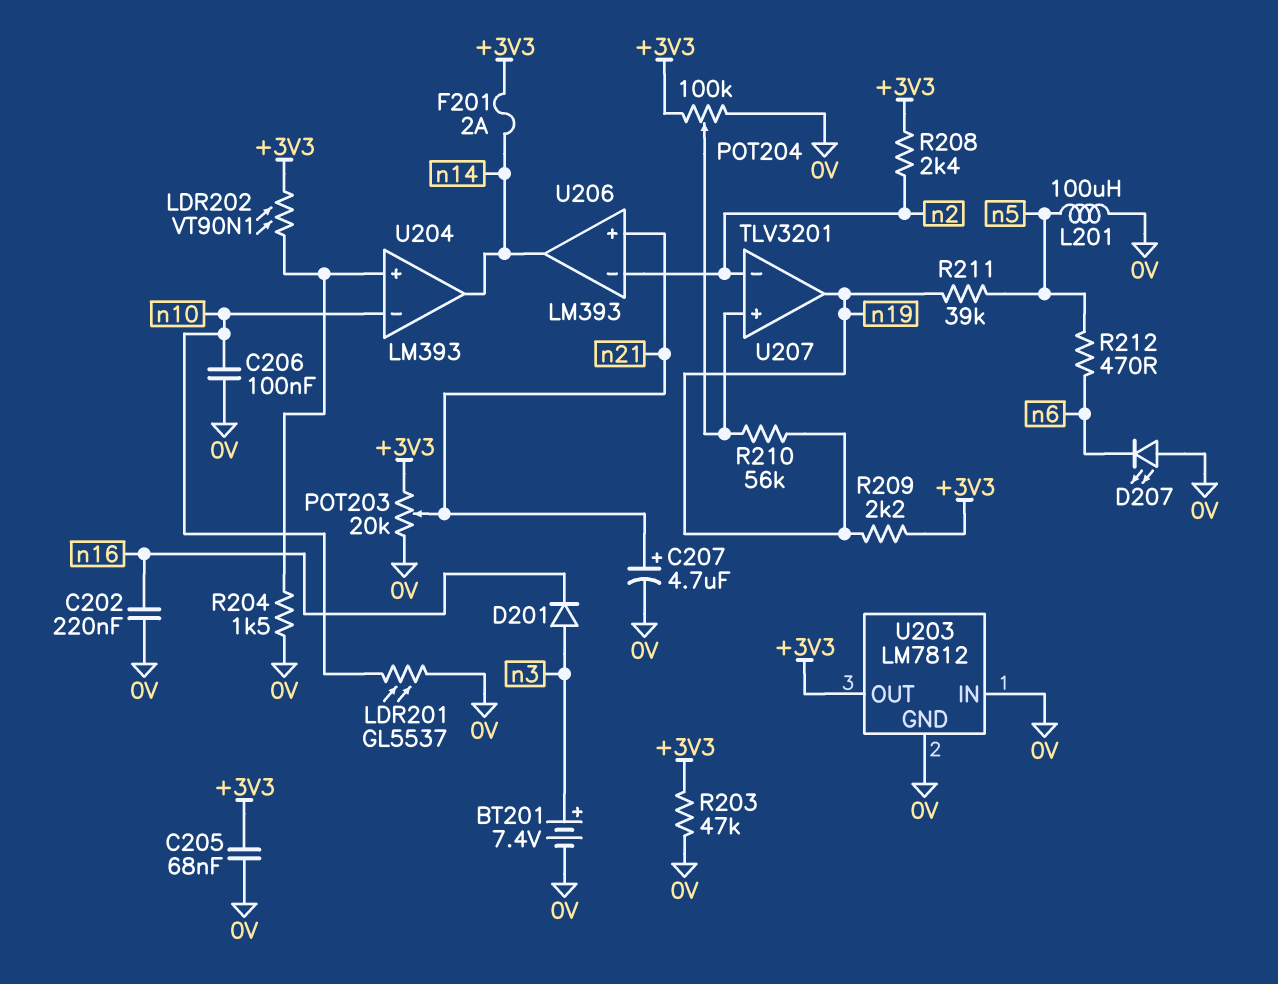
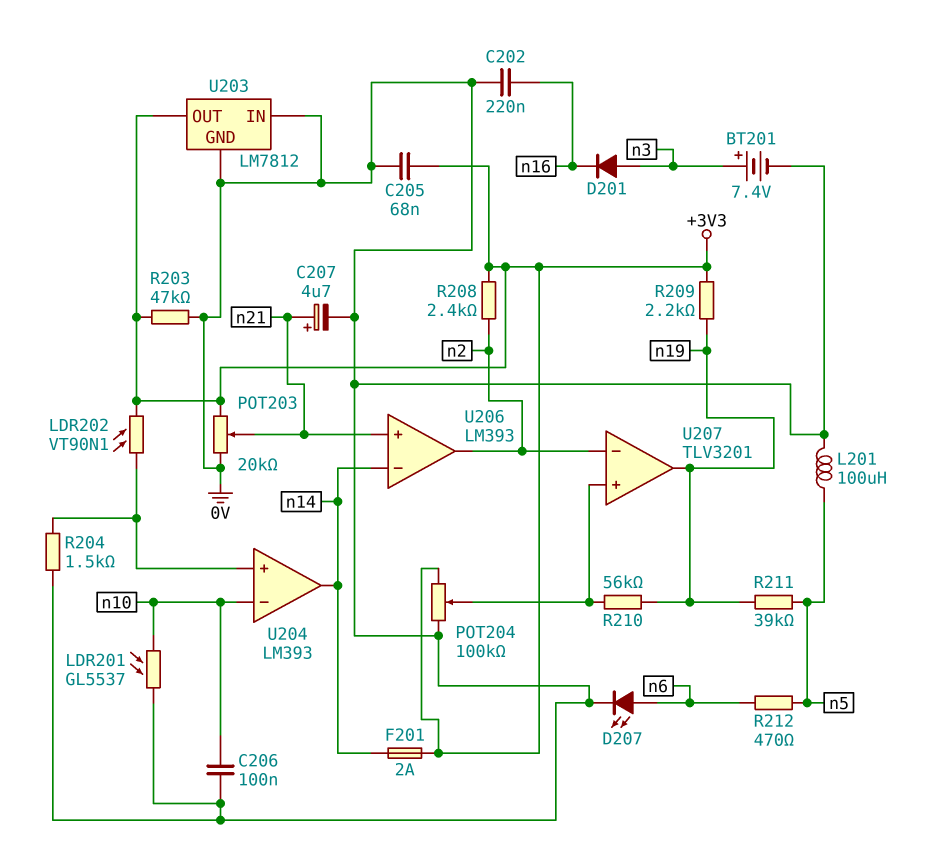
D207: LED (A 0V, K n6) -> LED (A n6, K 0V)
U206 pin in-: n2 -> n14
U206 pin out: n14 -> n2

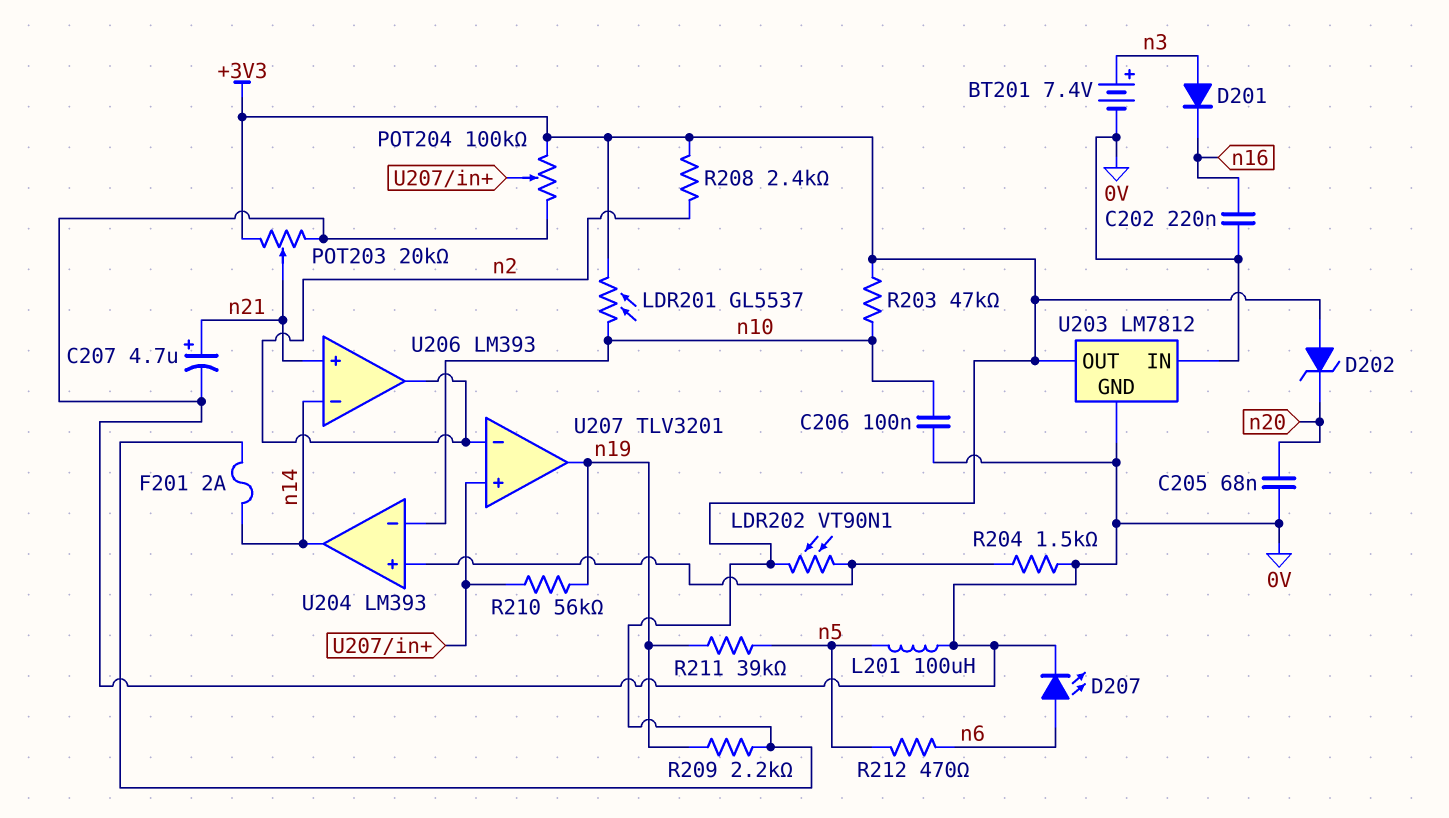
C205: 68nF (+3V3, 0V) -> 68nF (0V, n20)
D202: none -> zener (A +3V3, K n20)
LDR201: GL5537 (0V, n10) -> GL5537 (+3V3, n10)
R203: 47k (+3V3, 0V) -> 47k (+3V3, n10)

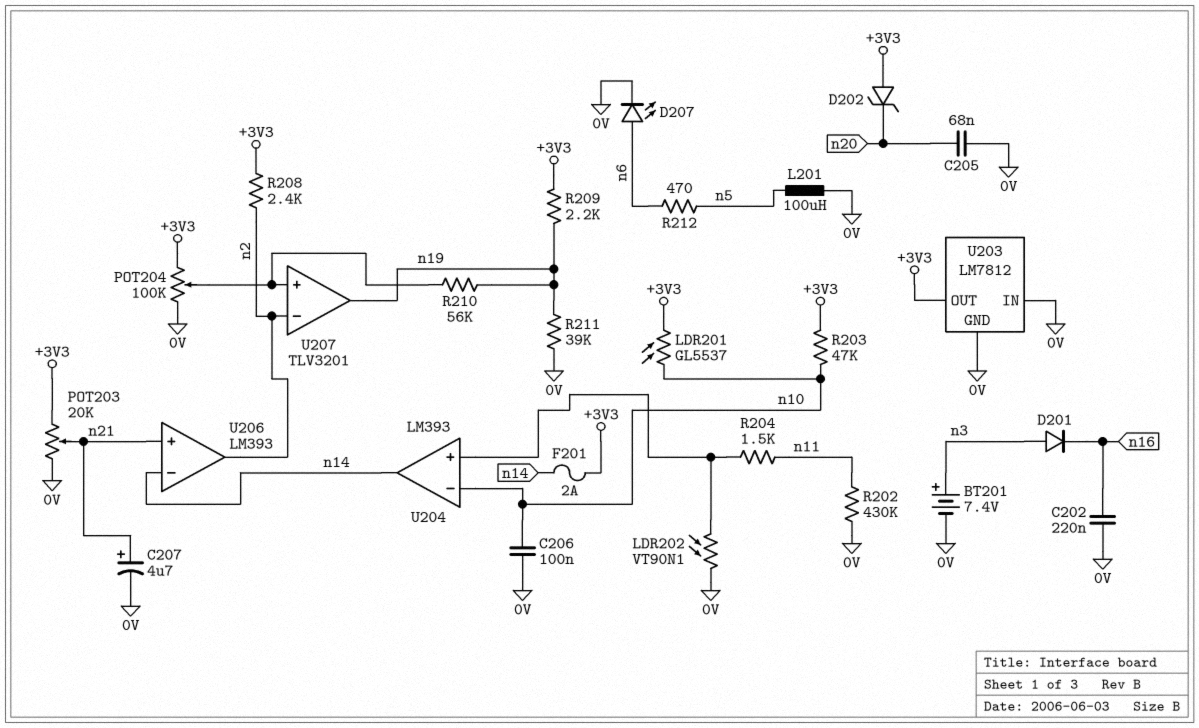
LDR202: VT90N1 (+3V3, U204/in+) -> VT90N1 (0V, U204/in+)
R202: none -> 430k (0V, n11)
R204: 1.5k (0V, U204/in+) -> 1.5k (U204/in+, n11)
R211: 39k (n5, n19) -> 39k (0V, n19)

